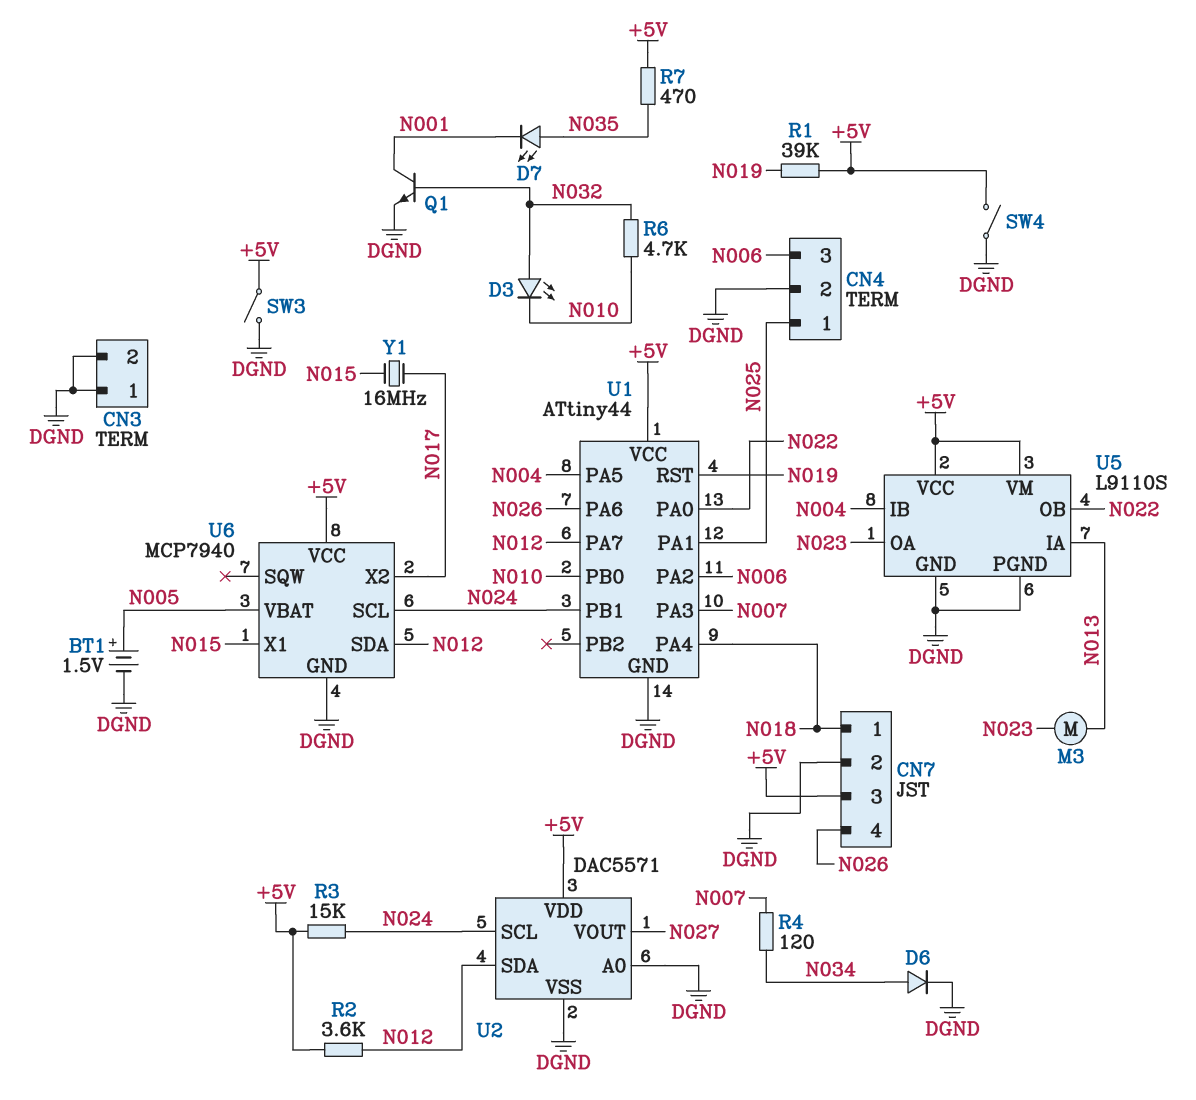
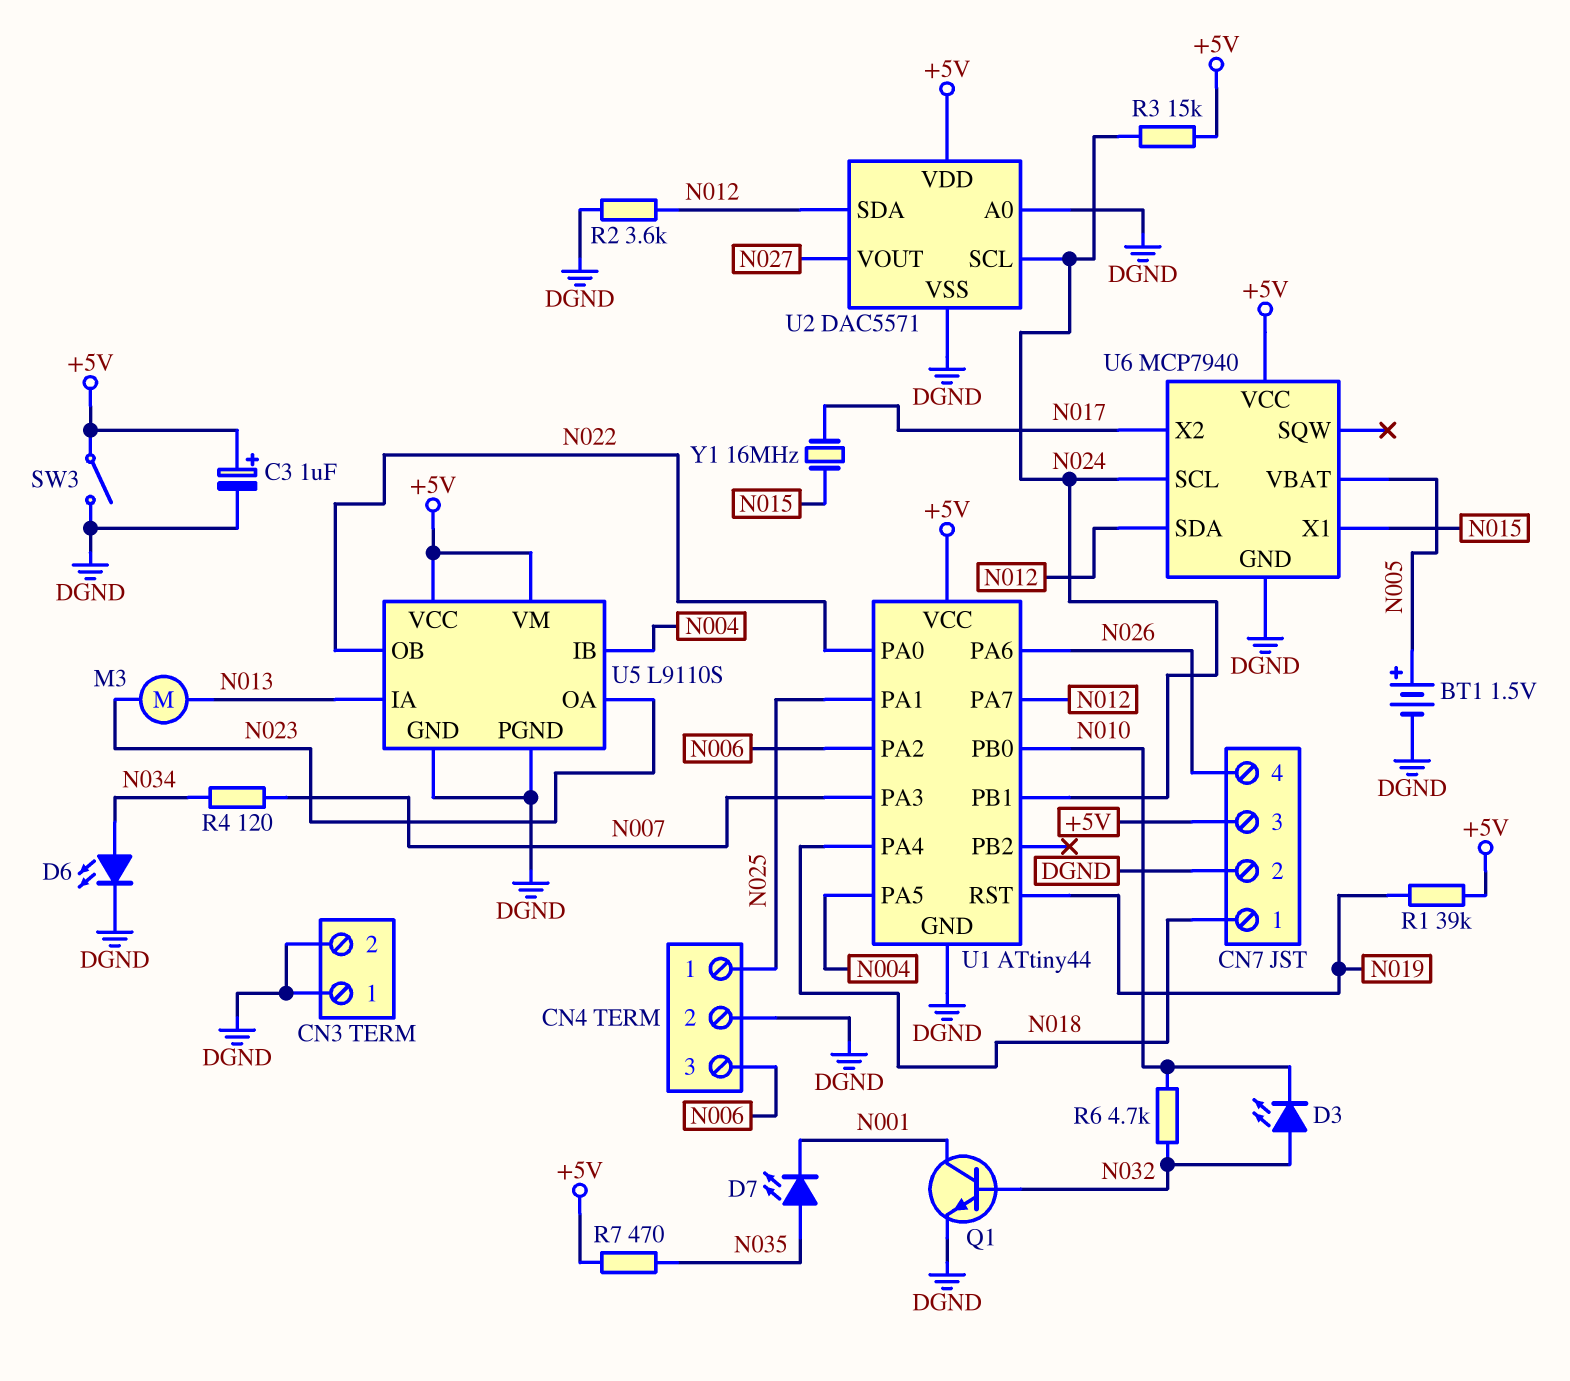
C3: none -> 1uF (plus +5V, minus DGND)
D6: diode (A N034, K DGND) -> LED (A N034, K DGND)
R2: 3.6k (+5V, N012) -> 3.6k (DGND, N012)
SW4: switch (+5V, DGND) -> none

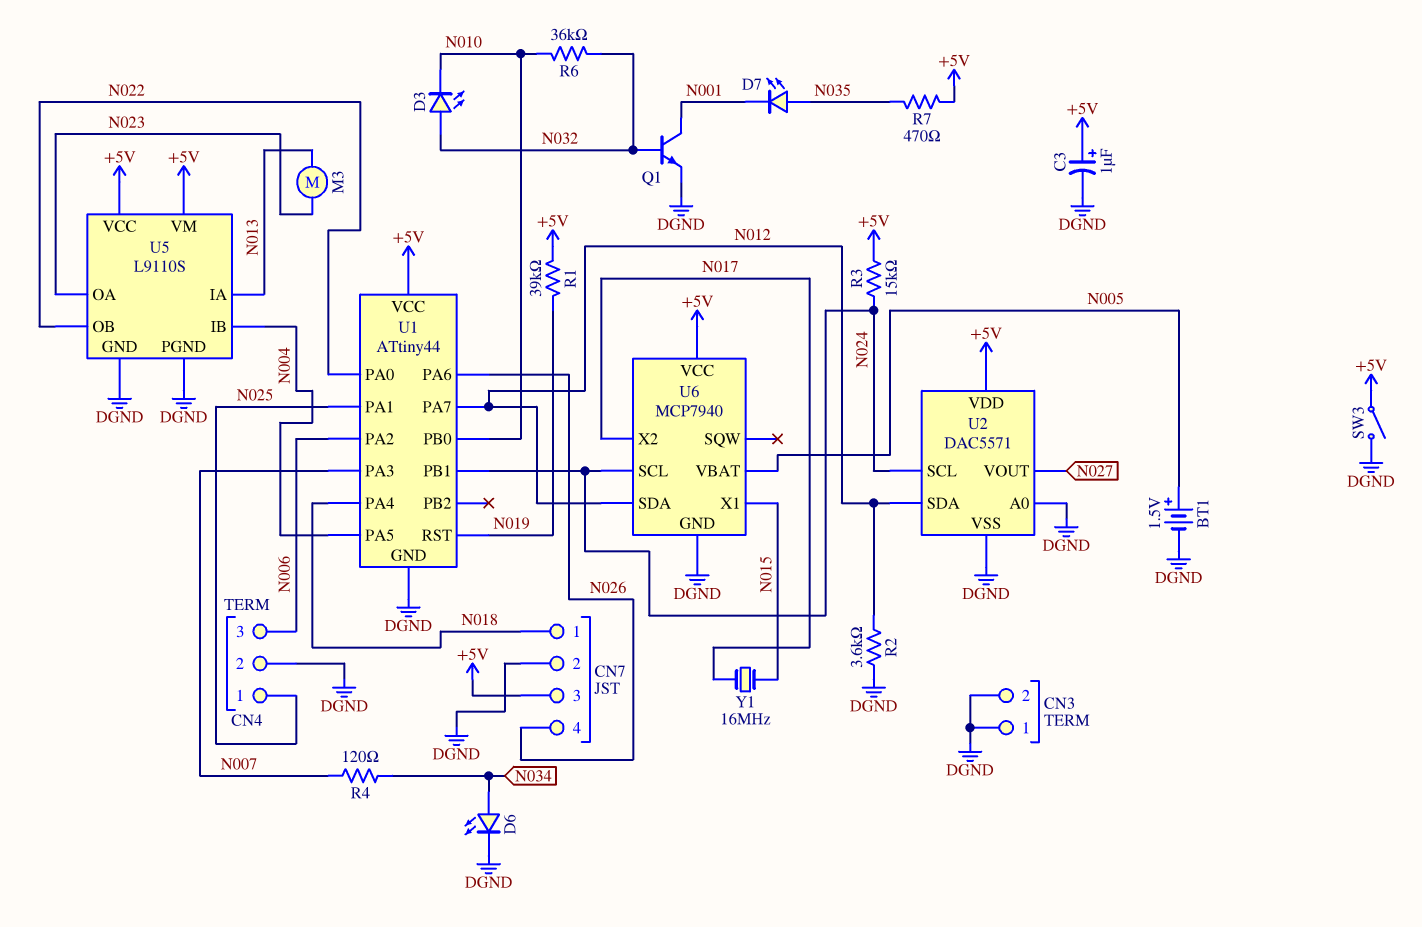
R6: 4.7k (N010, N032) -> 36k (N010, N032)

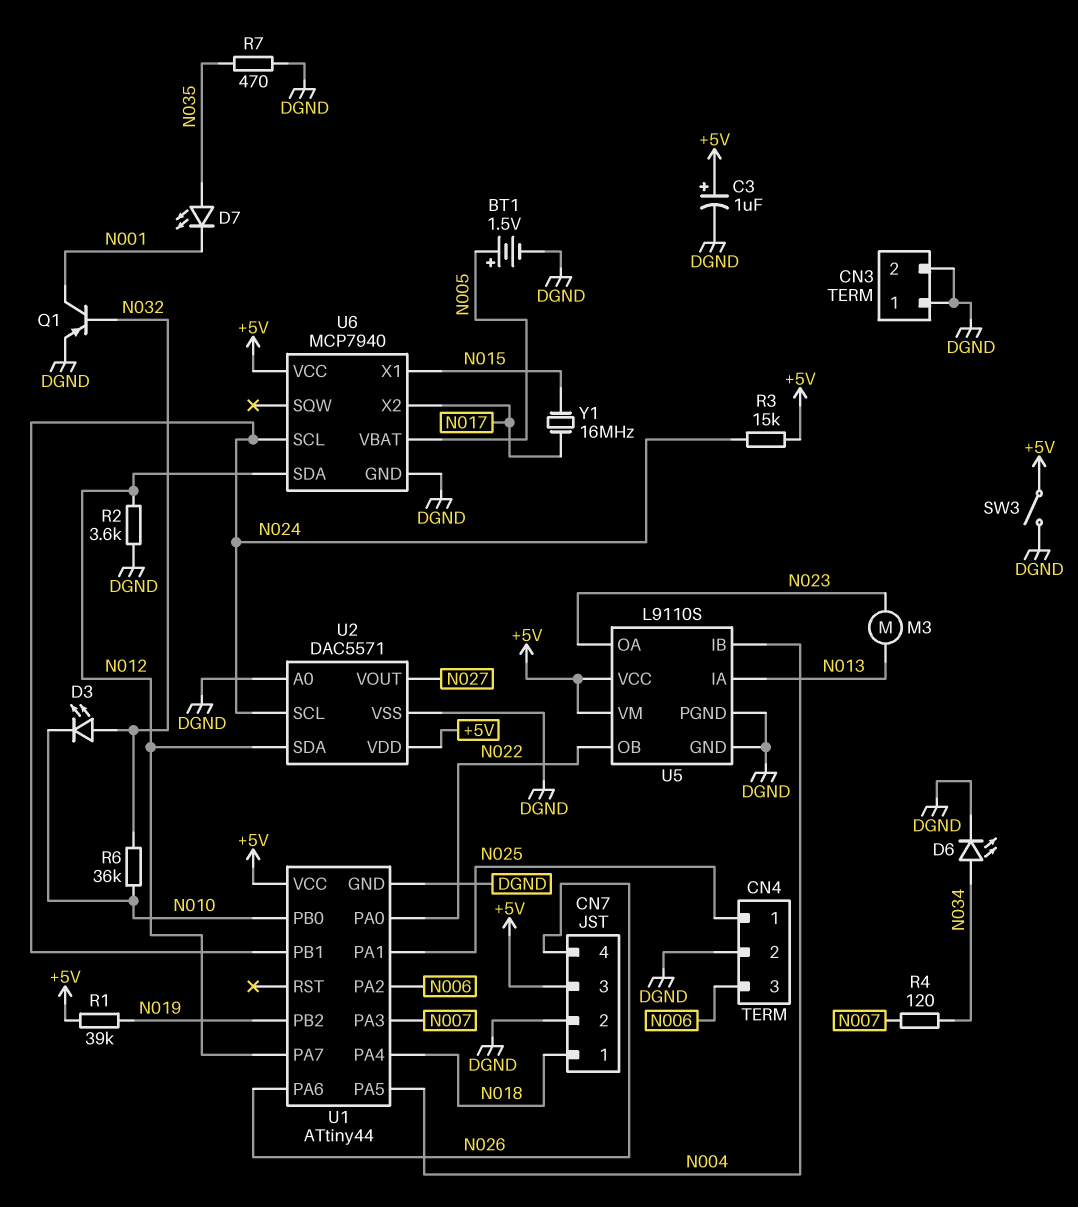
Q1: NPN (B N032, C N001, E DGND) -> PNP (B N032, C N001, E DGND)
R7: 470 (+5V, N035) -> 470 (DGND, N035)
U1 pin PB2: none -> N019
U1 pin RST: N019 -> none

